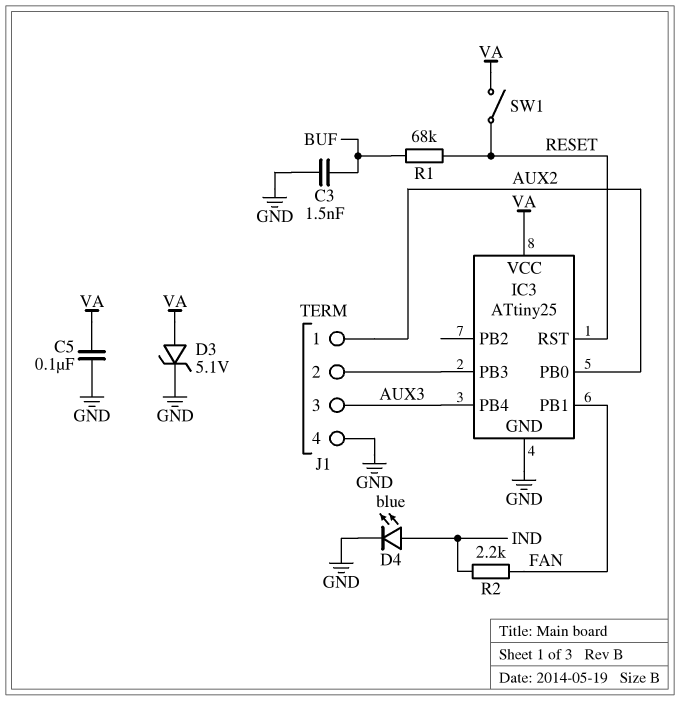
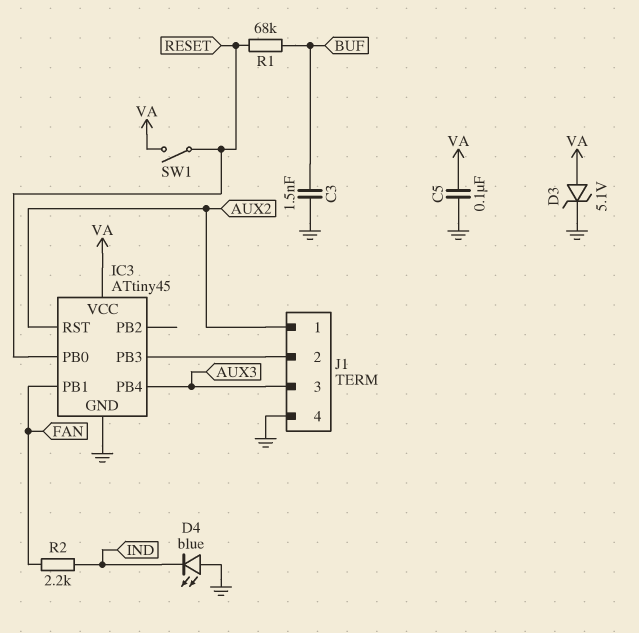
D4: LED blue (A IND, K GND) -> LED blue (A GND, K IND)
IC3: ATtiny25 -> ATtiny45
IC3 pin PB0: AUX2 -> RESET
IC3 pin RST: RESET -> AUX2

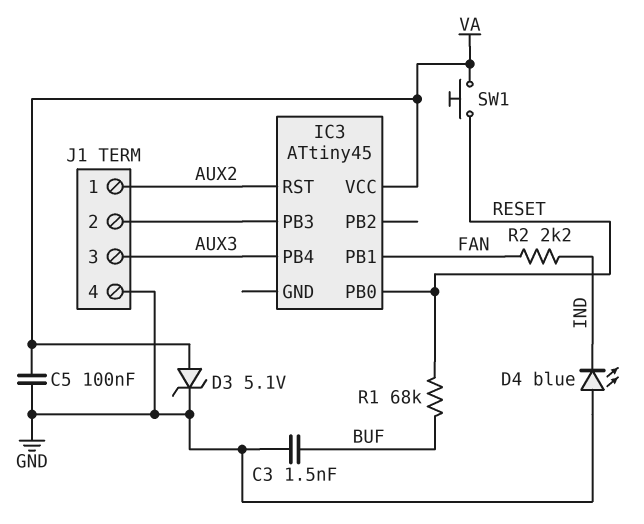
IC3 pin GND: GND -> none
SW1: switch (RESET, VA) -> button (RESET, VA)

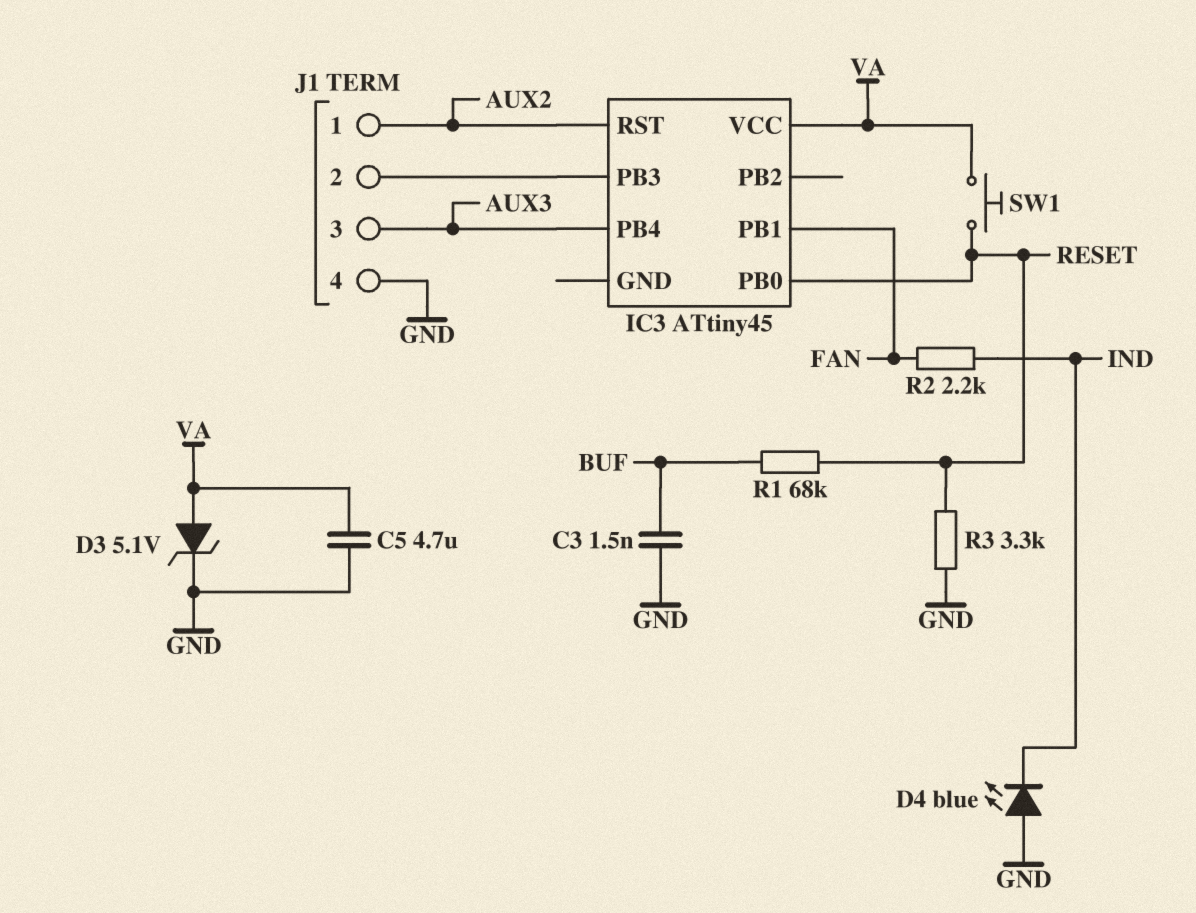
C5: 100nF (GND, VA) -> 4.7uF (GND, VA)
R3: none -> 3.3k (GND, RESET)

